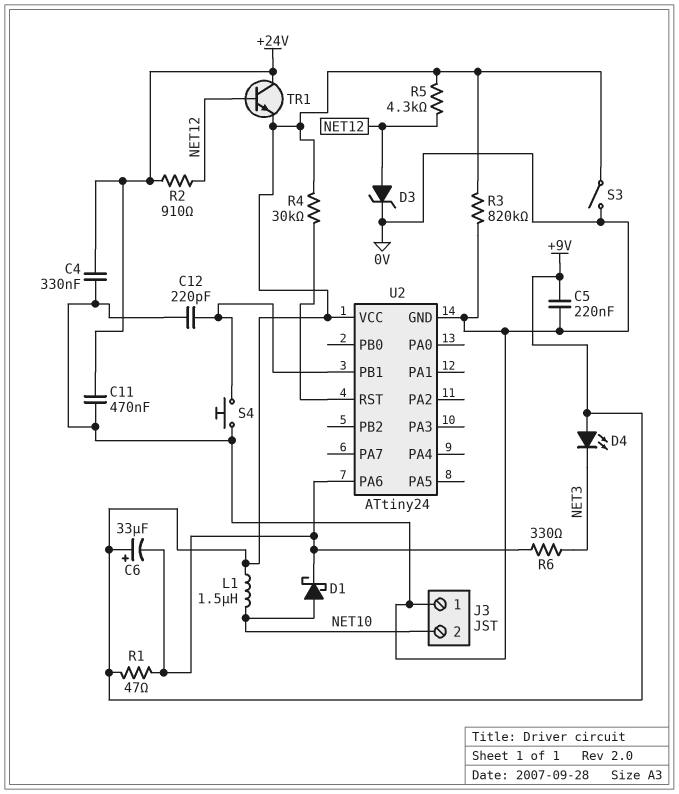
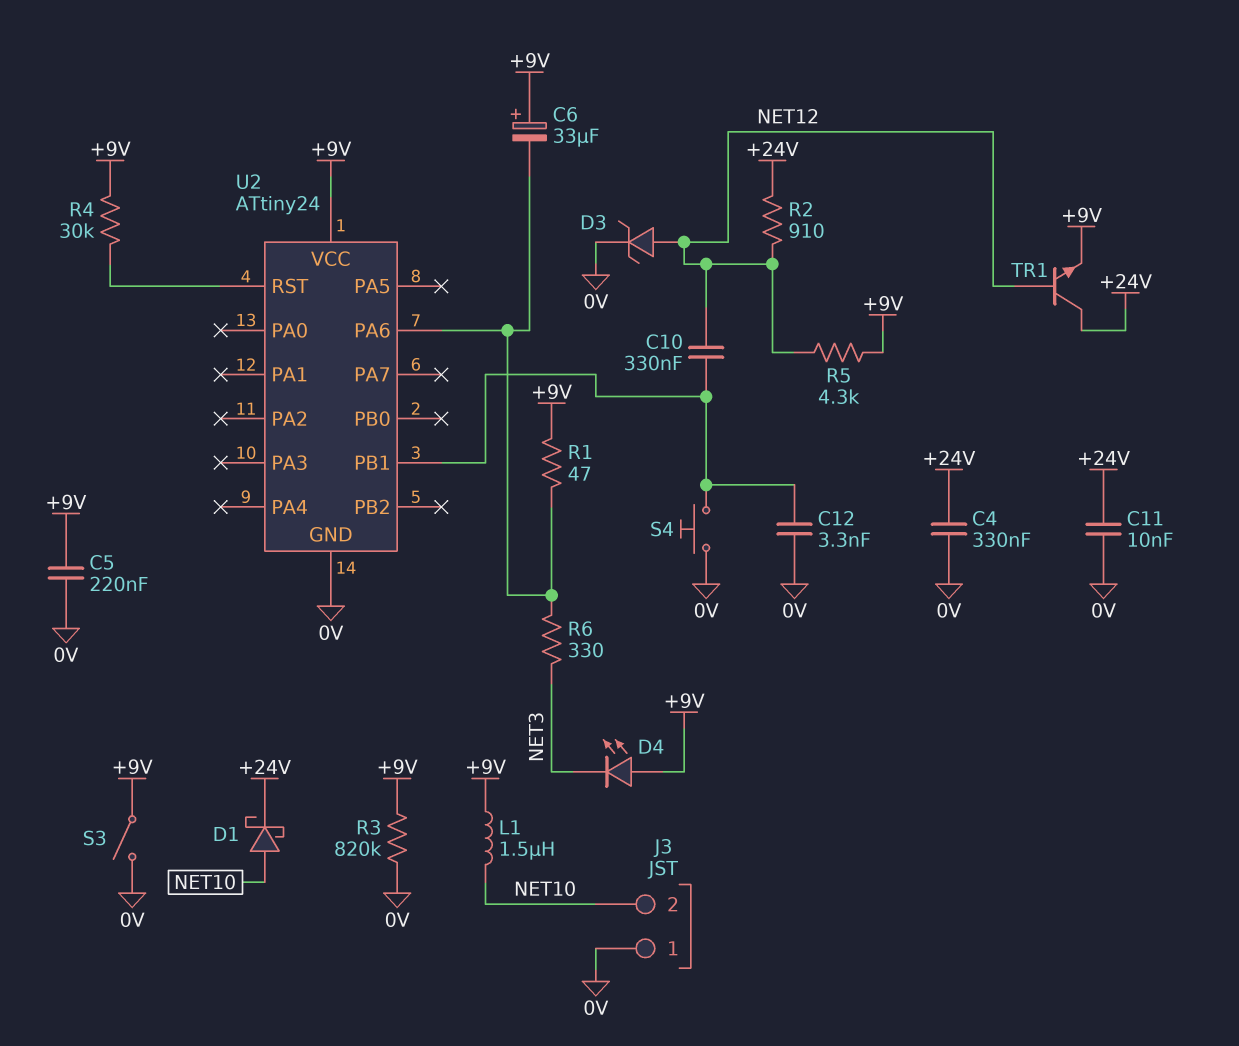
C10: none -> 330nF (NET12, U2/PB1)
C11: 470nF (+24V, 0V) -> 10nF (+24V, 0V)
C12: 220pF (0V, U2/PB1) -> 3.3nF (0V, U2/PB1)
D1: schottky (A NET10, K U2/PA6) -> schottky (A NET10, K +24V)

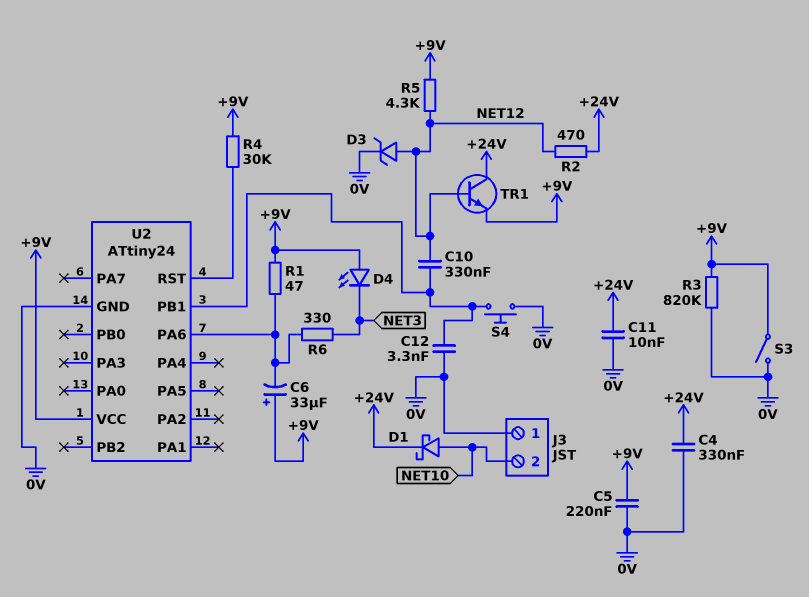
L1: 1.5uH (+9V, NET10) -> none
R2: 910 (+24V, NET12) -> 470 (+24V, NET12)

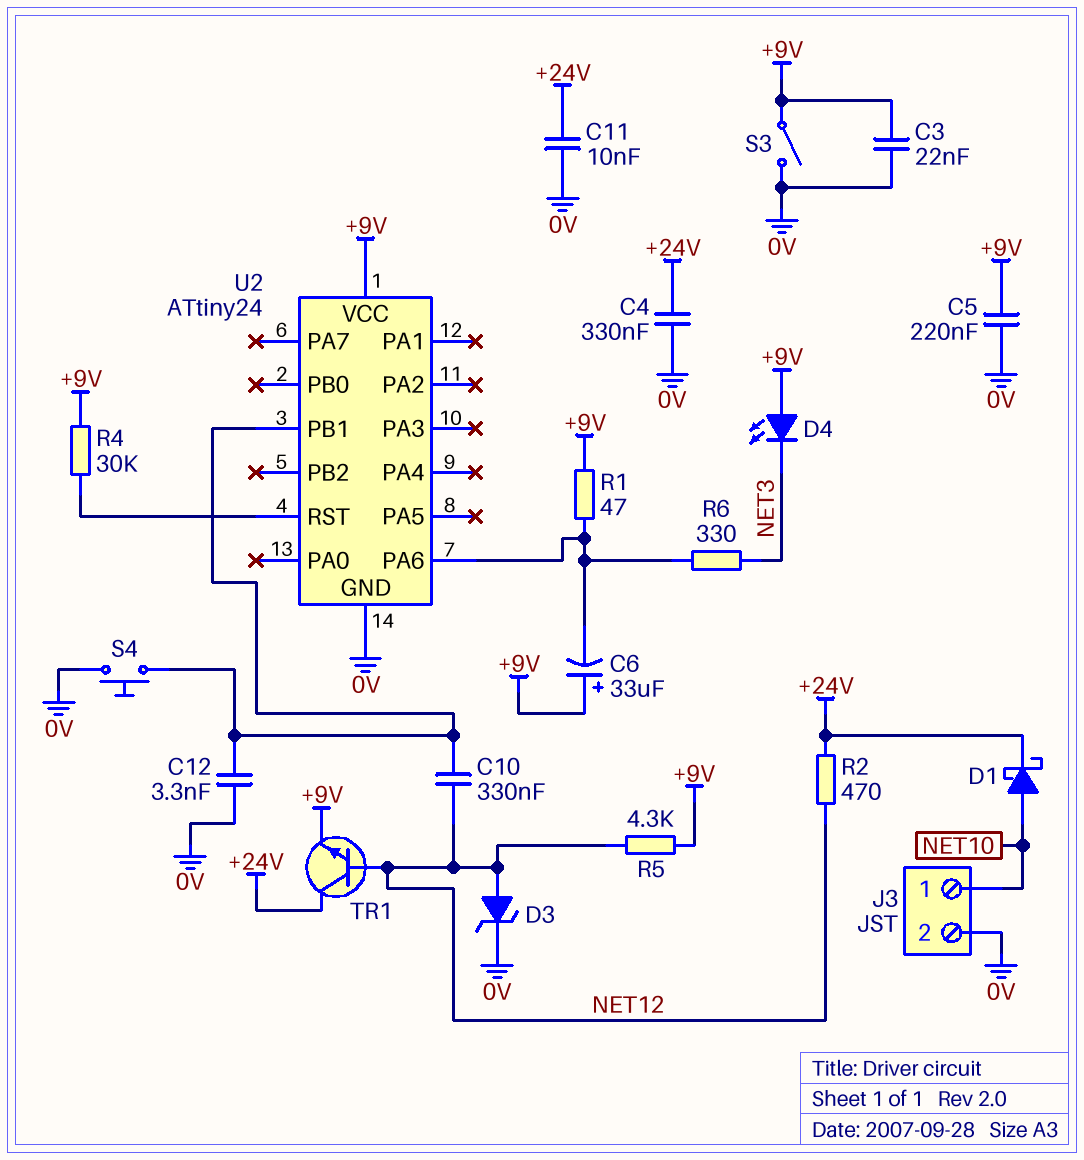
C3: none -> 22nF (+9V, 0V)
J3 pin 1: 0V -> NET10
J3 pin 2: NET10 -> 0V
R3: 820k (+9V, 0V) -> none

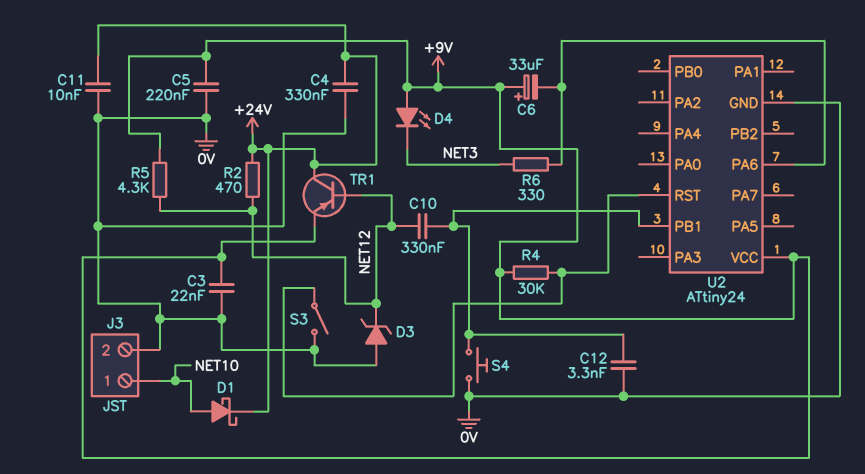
D3: zener (A NET12, K 0V) -> zener (A 0V, K NET12)
R1: 47 (+9V, U2/PA6) -> none
S3: switch (+9V, 0V) -> switch (0V, U2/RST)
TR1: NPN (B NET12, C +24V, E +9V) -> PNP (B NET12, C +24V, E +9V)

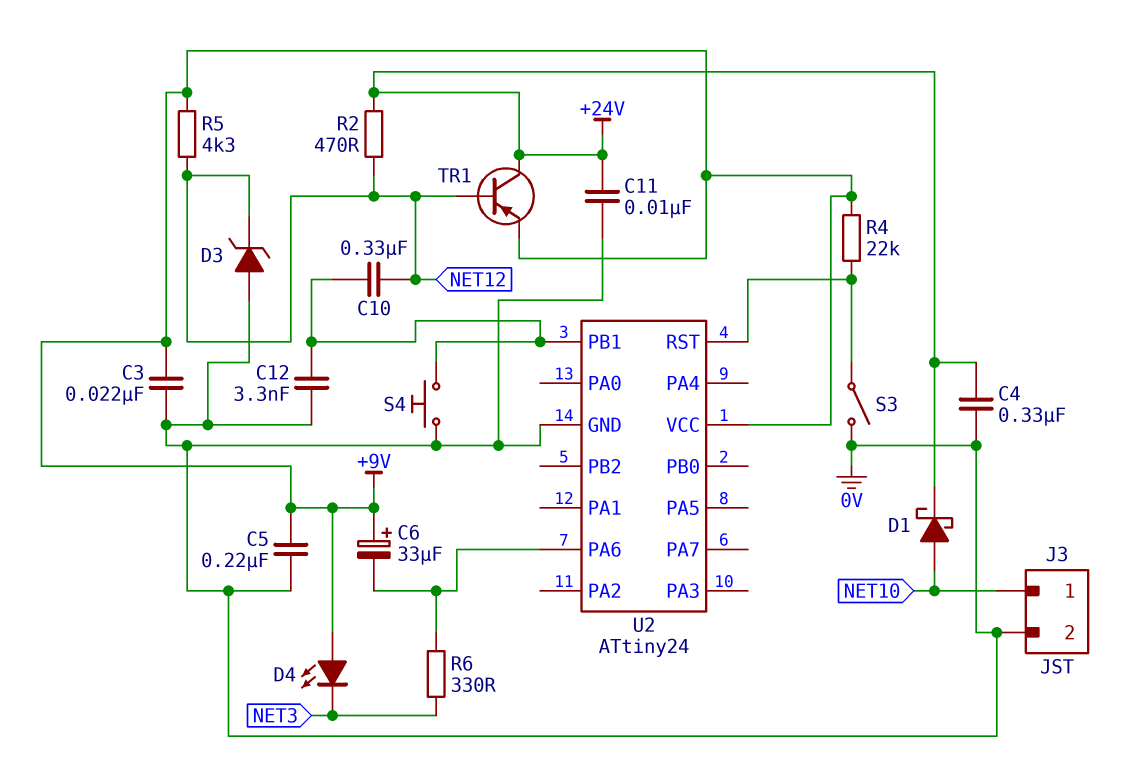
R4: 30k (+9V, U2/RST) -> 22k (+9V, U2/RST)

